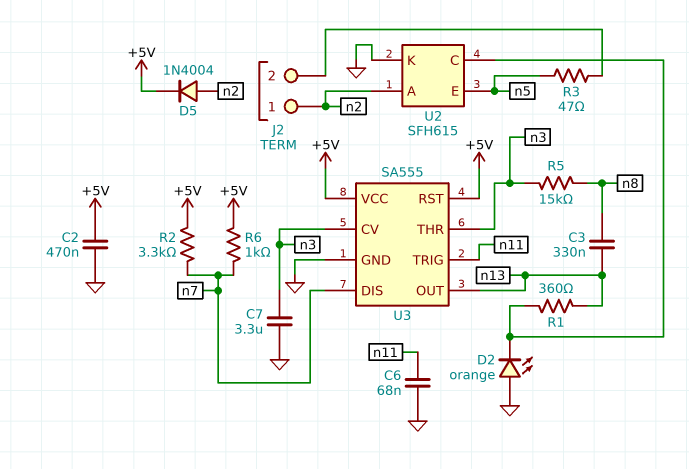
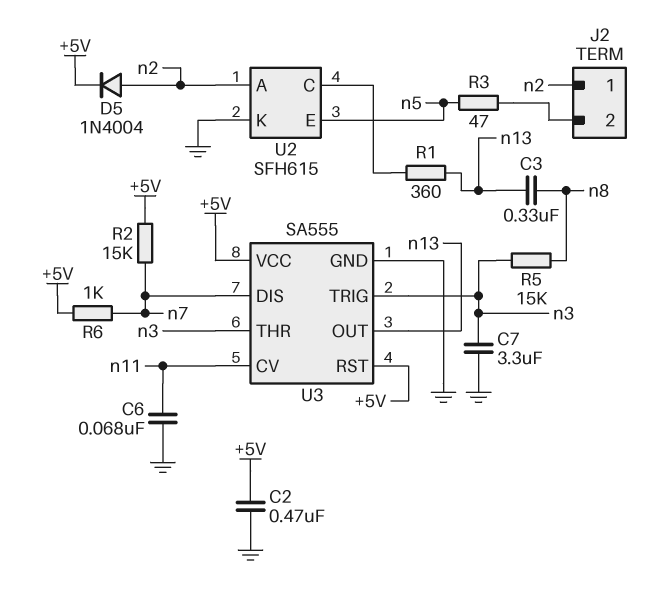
D2: LED orange (A GND, K U2/C) -> none
R2: 3.3k (+5V, n7) -> 15k (+5V, n7)
U3 pin CV: n3 -> n11
U3 pin TRIG: n11 -> n3

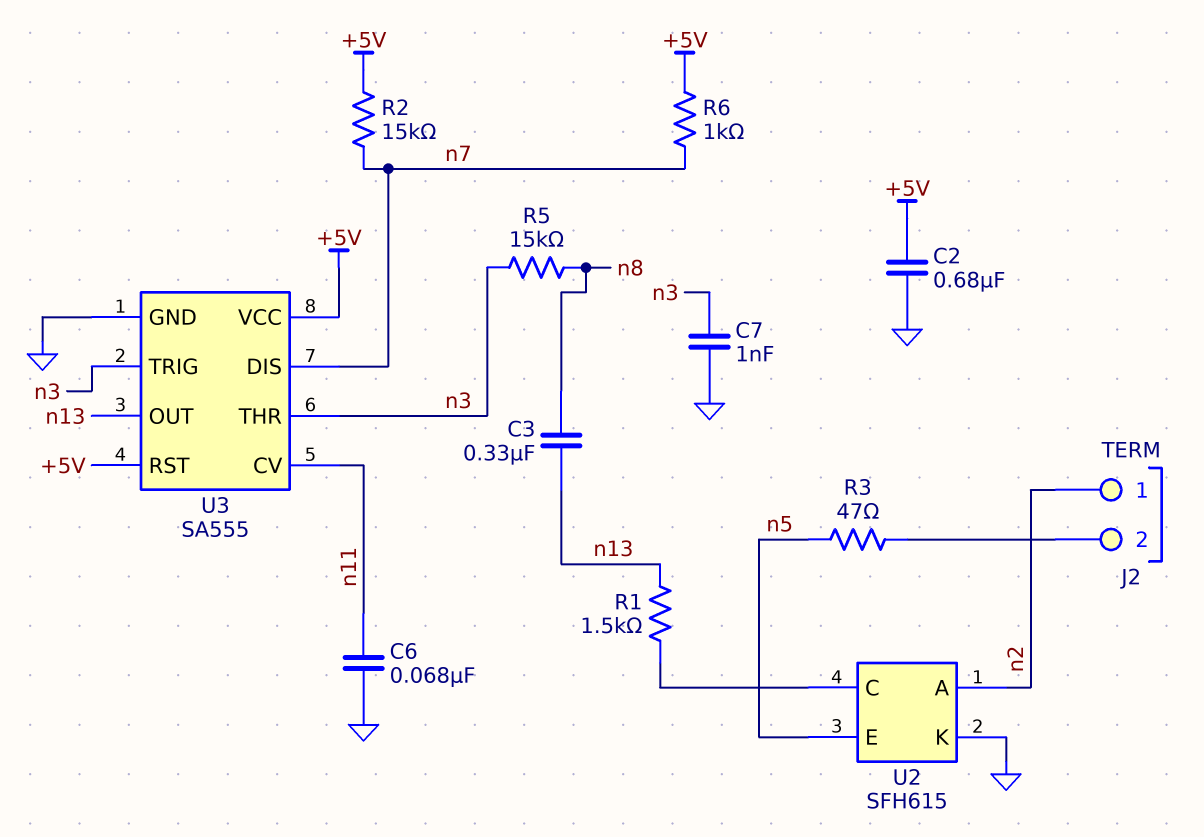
C2: 470nF (+5V, GND) -> 680nF (+5V, GND)
C7: 3.3uF (GND, n3) -> 1nF (GND, n3)
D5: diode 1N4004 (A n2, K +5V) -> none
R1: 360 (U2/C, n13) -> 1.5k (U2/C, n13)

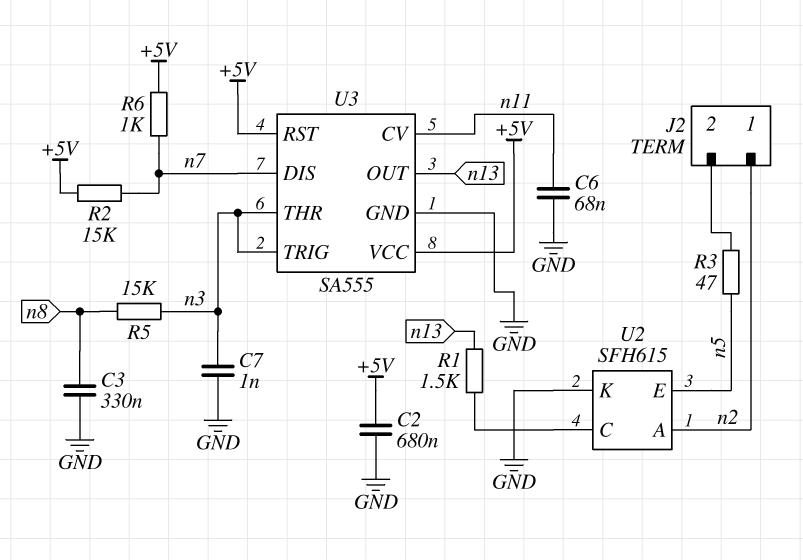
C3: 330nF (n8, n13) -> 330nF (GND, n8)

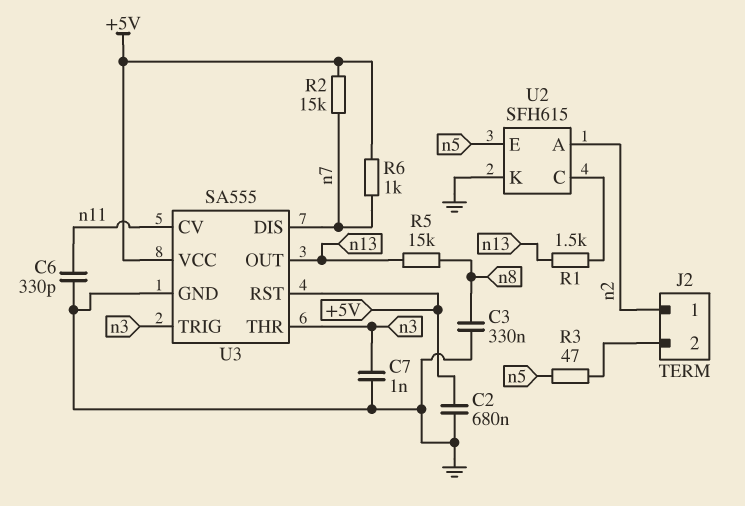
C6: 68nF (GND, n11) -> 330pF (GND, n11)
R5: 15k (n3, n8) -> 15k (n8, n13)

